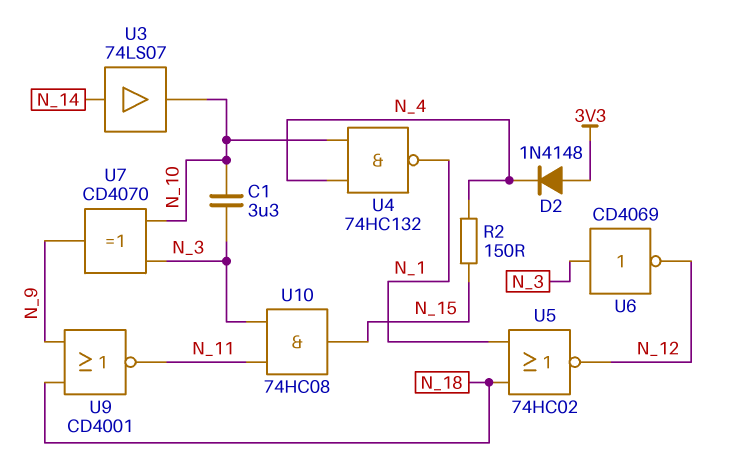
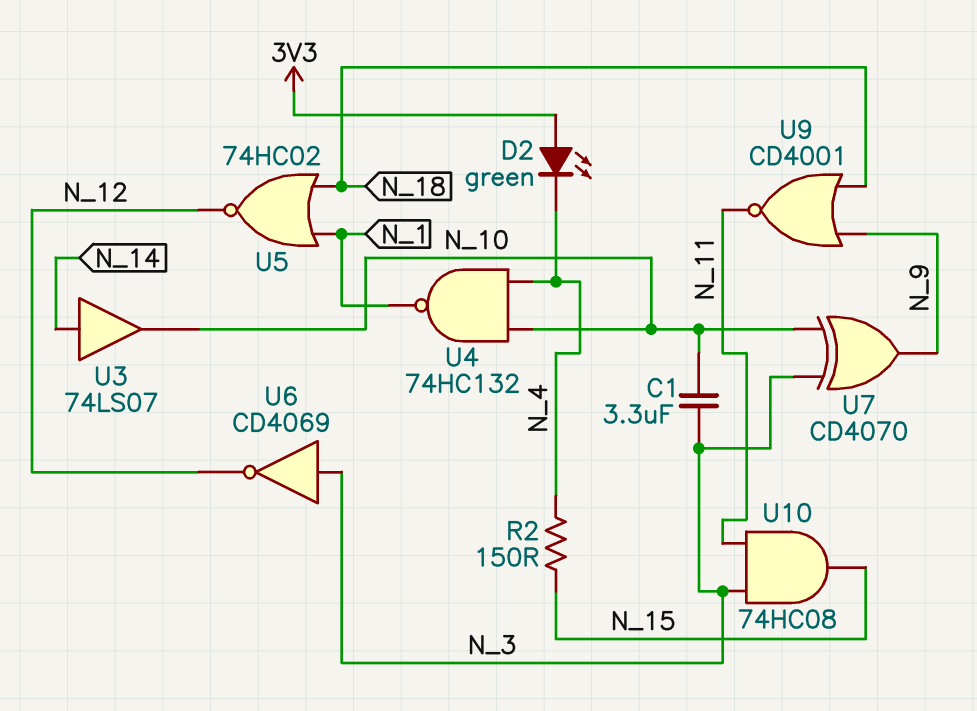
D2: diode 1N4148 (A 3V3, K N_4) -> LED green (A 3V3, K N_4)

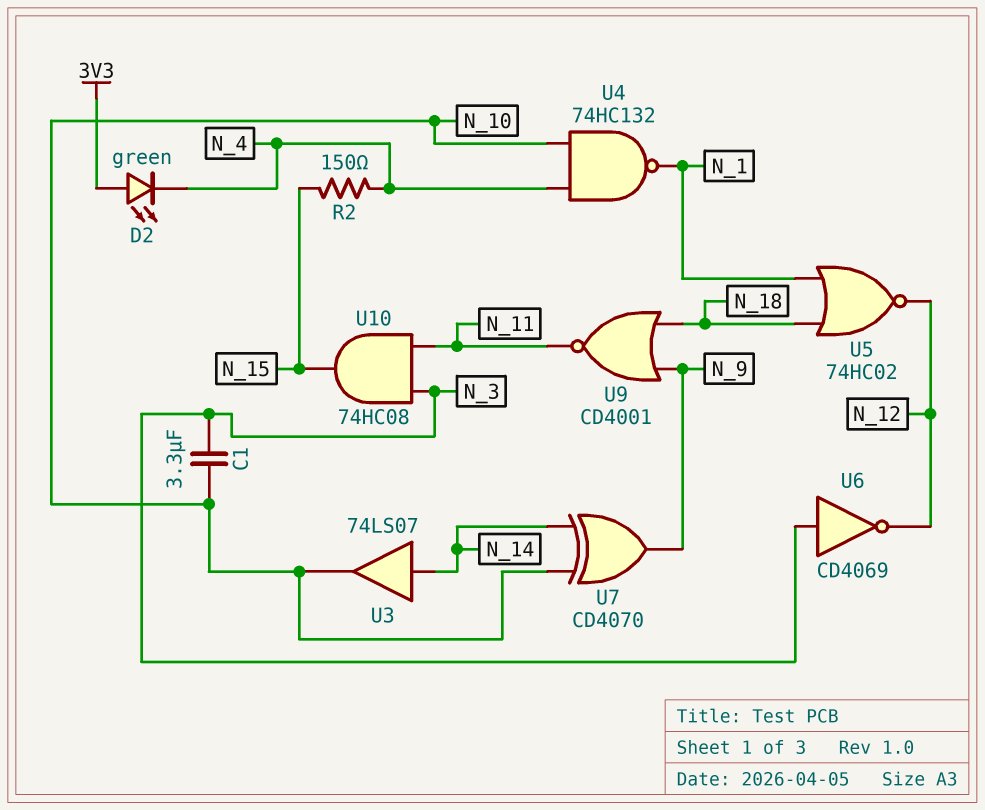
U7: XOR CD4070 (in N_3, in N_10, out N_9) -> XOR CD4070 (in N_10, in N_14, out N_9)

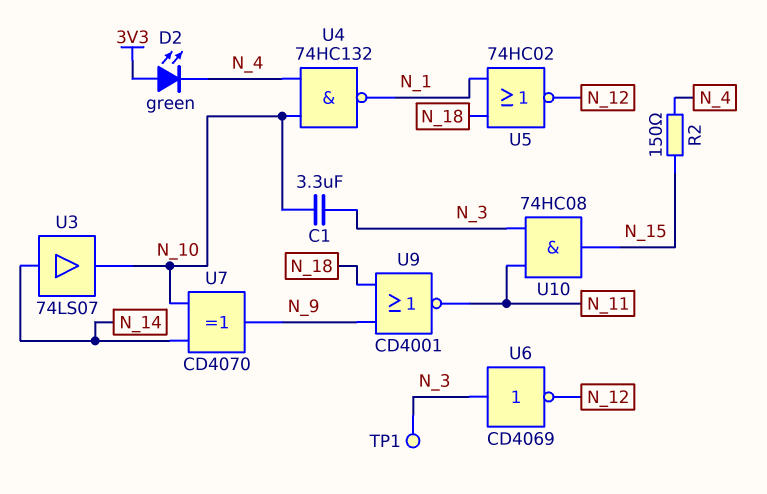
TP1: none -> test point (N_3)

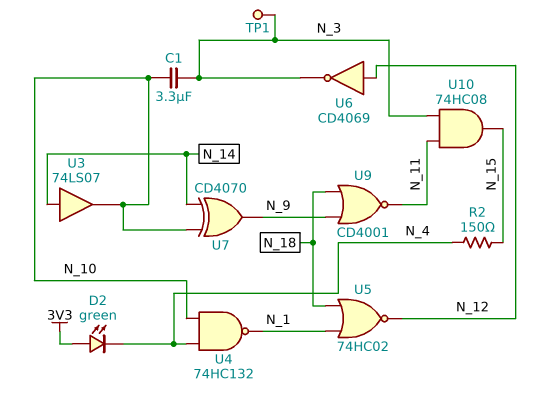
U6: NOT CD4069 (in N_3, out N_12) -> NOT CD4069 (in N_12, out N_3)

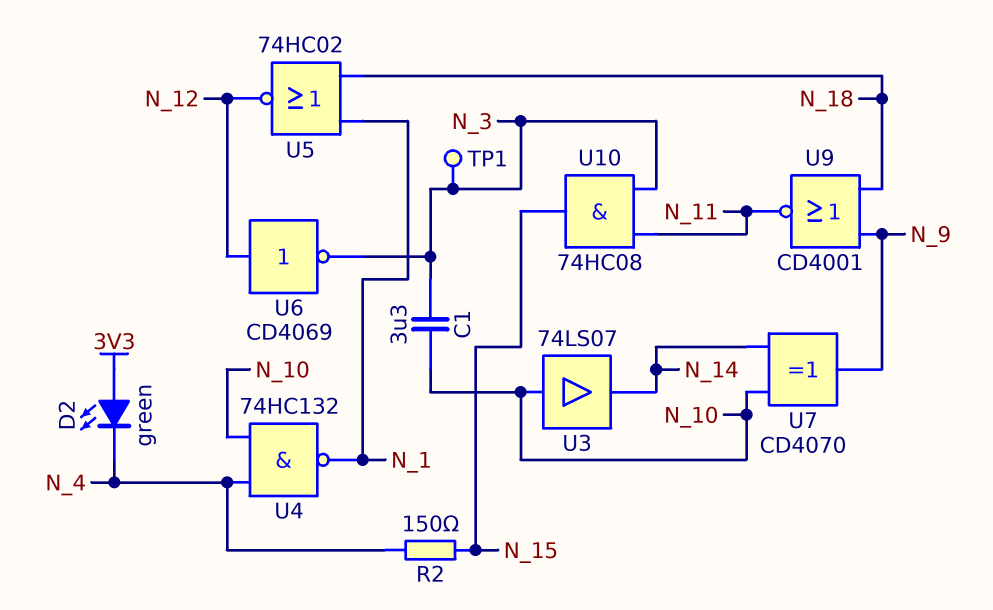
U3: buffer 74LS07 (in N_14, out N_10) -> buffer 74LS07 (in N_10, out N_14)

